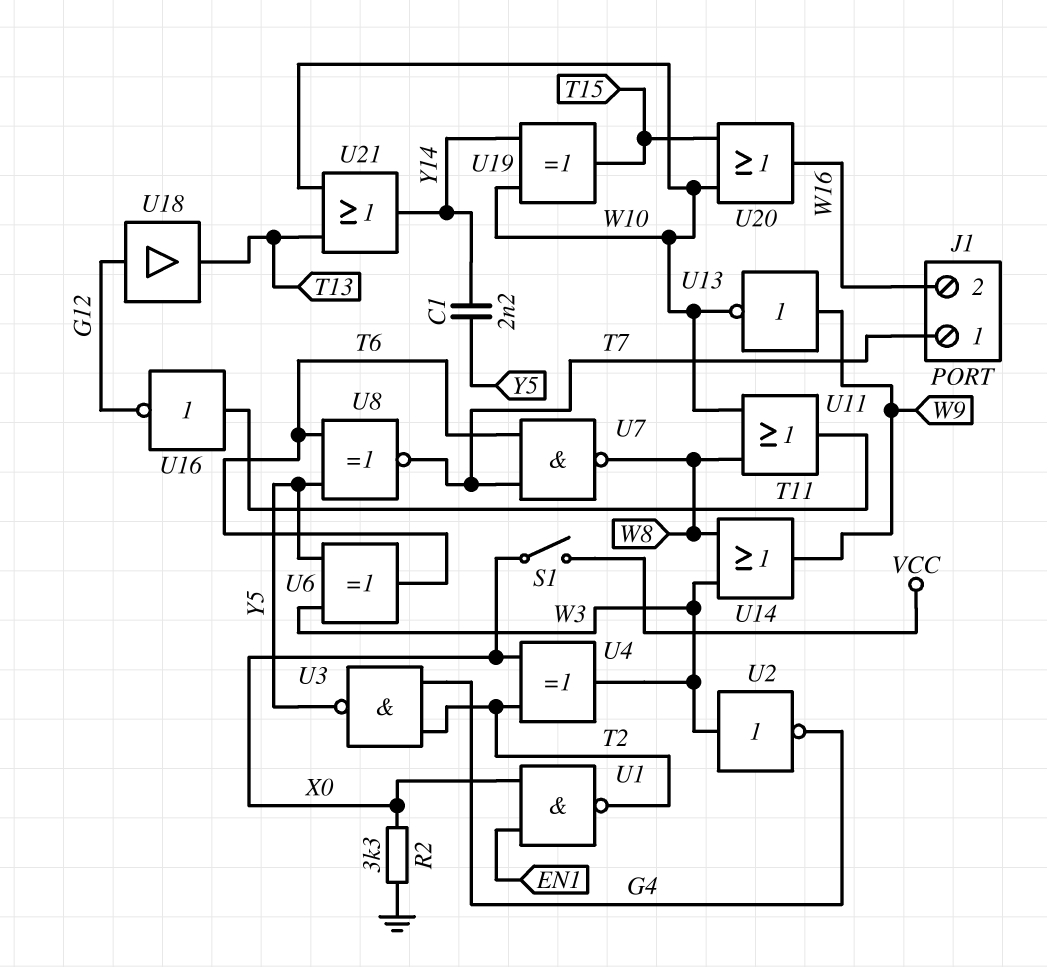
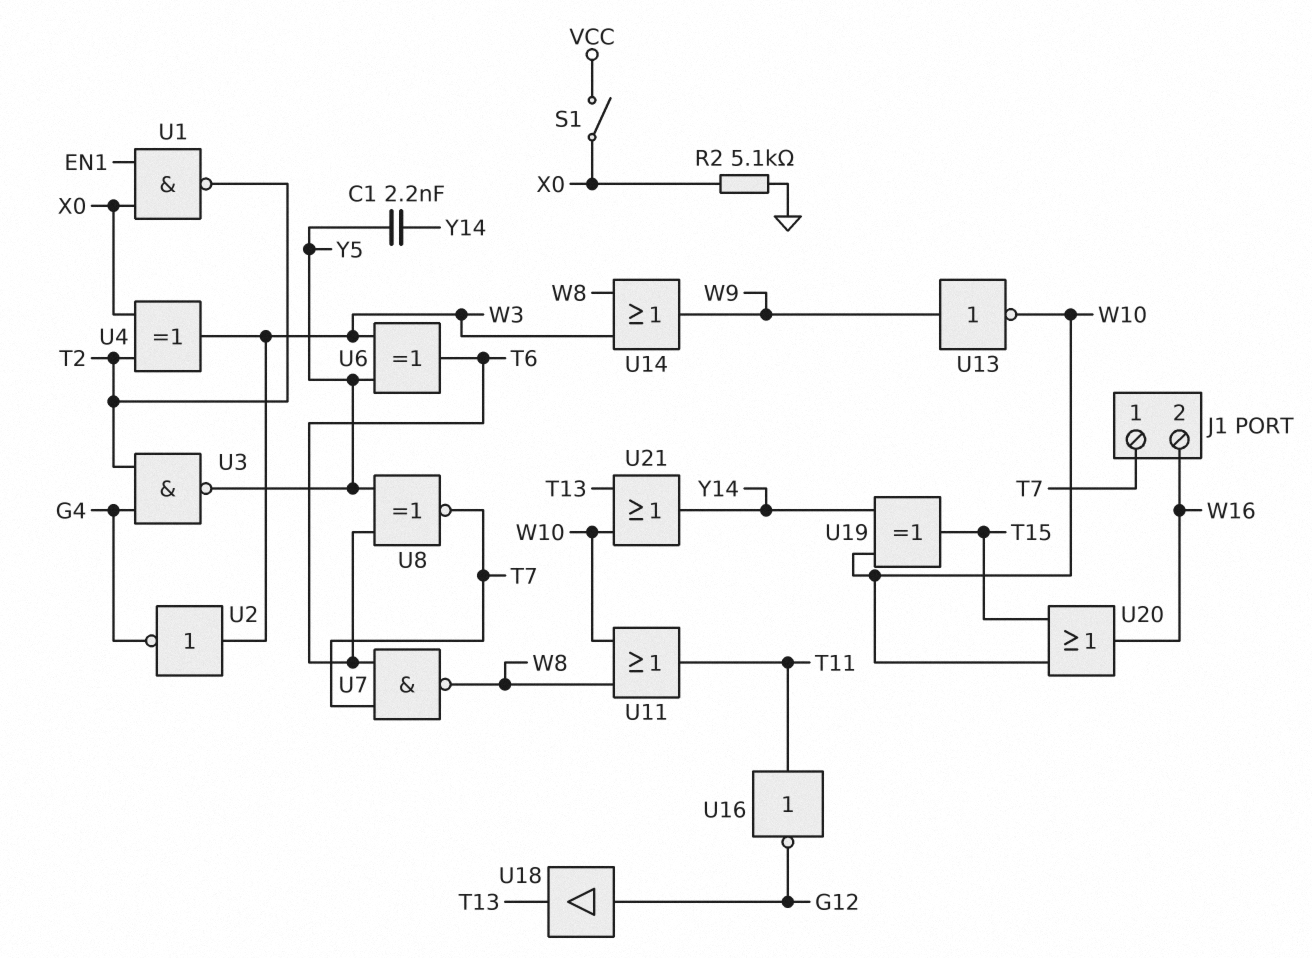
R2: 3.3k (GND, X0) -> 5.1k (GND, X0)

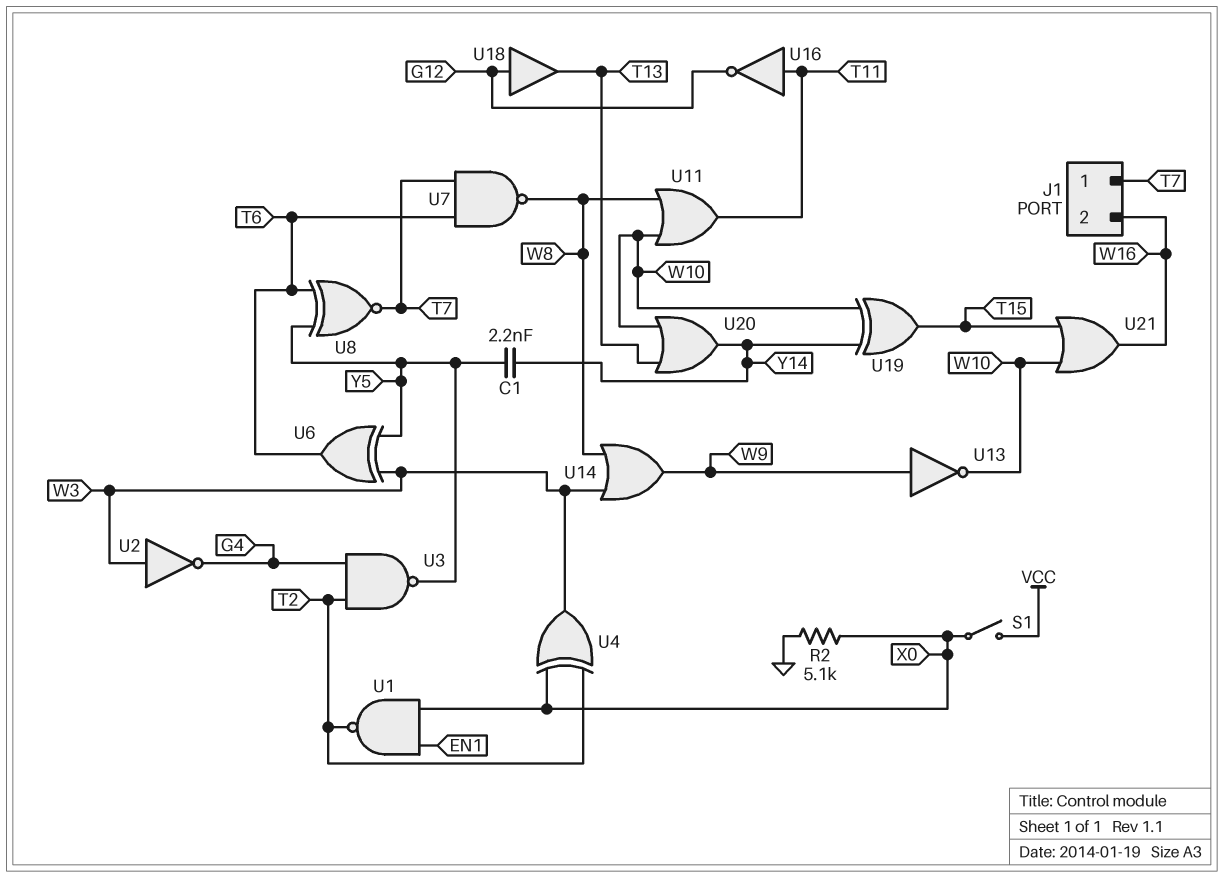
U20: OR (in T15, in W10, out W16) -> OR (in T13, in W10, out Y14)
U21: OR (in T13, in W10, out Y14) -> OR (in T15, in W10, out W16)

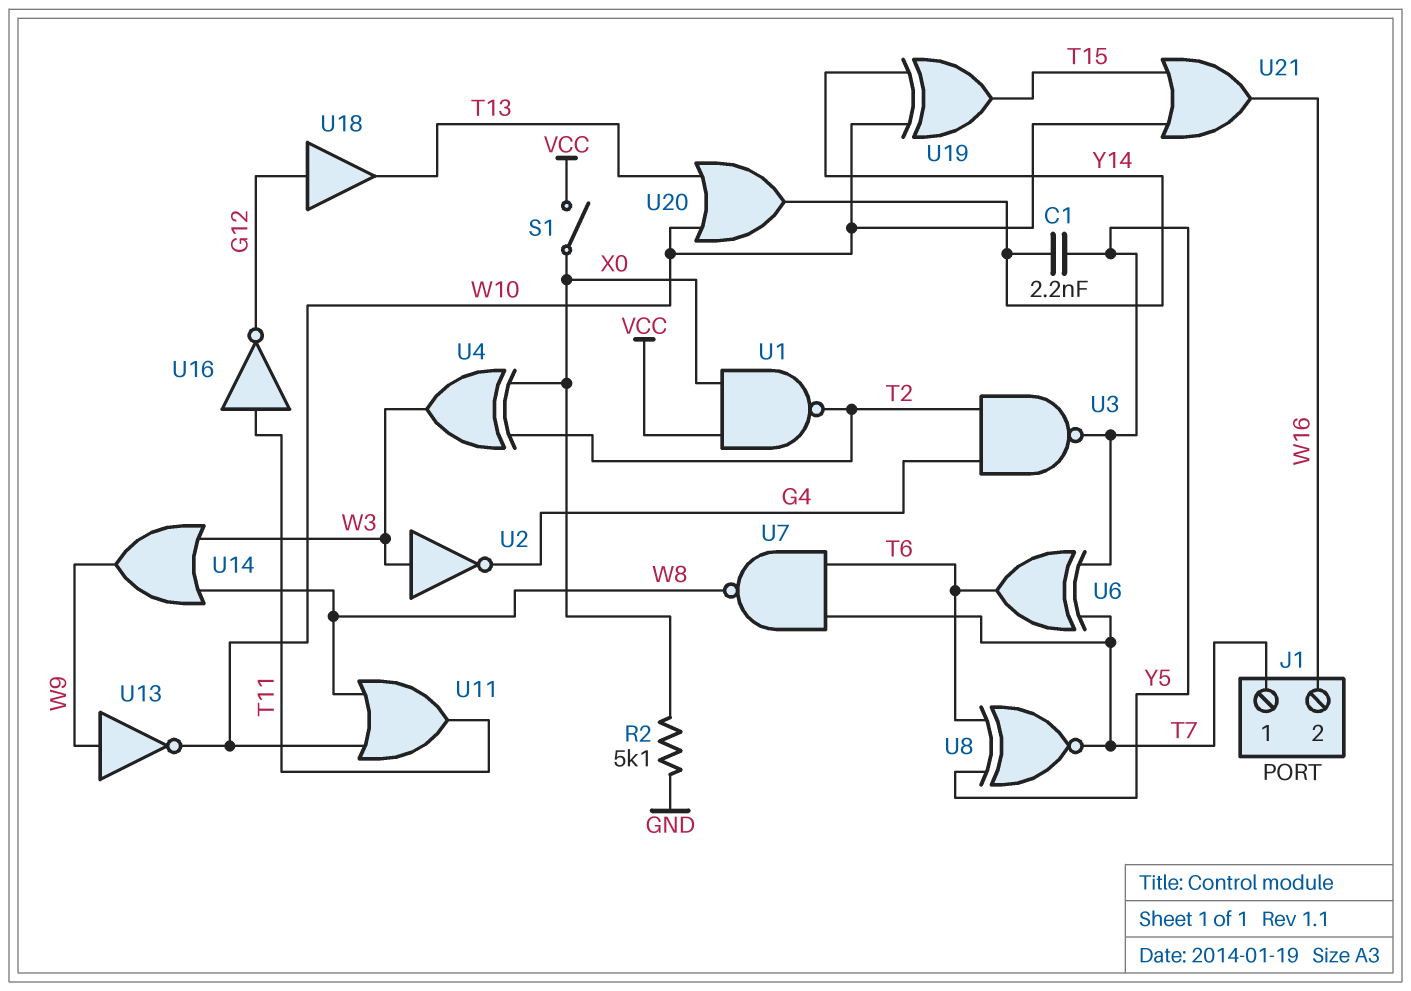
U1: NAND (in EN1, in X0, out T2) -> NAND (in VCC, in X0, out T2)
U6: XOR (in W3, in Y5, out T6) -> XOR (in T7, in Y5, out T6)

